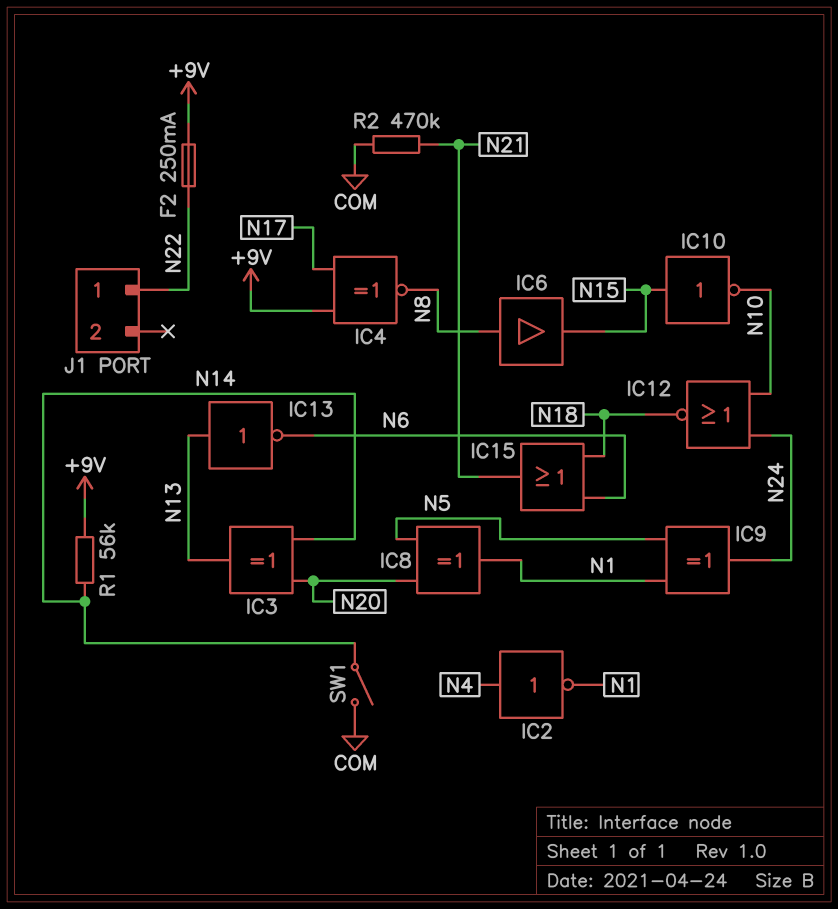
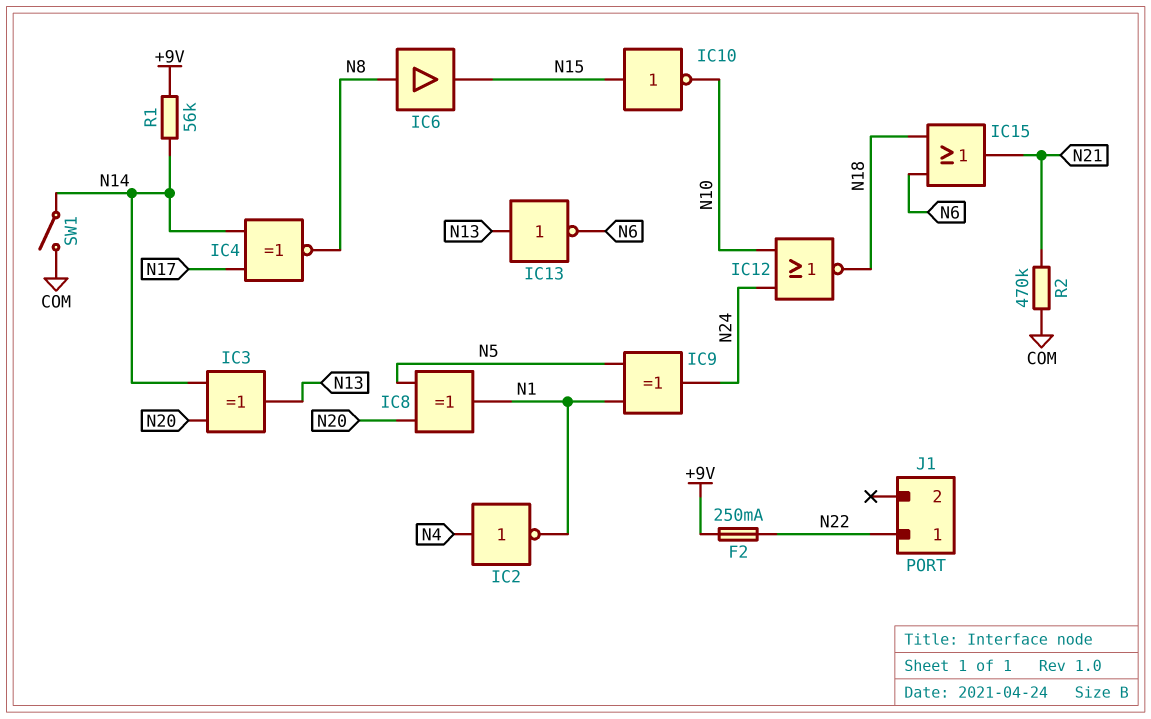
IC4: XNOR (in +9V, in N17, out N8) -> XNOR (in N14, in N17, out N8)

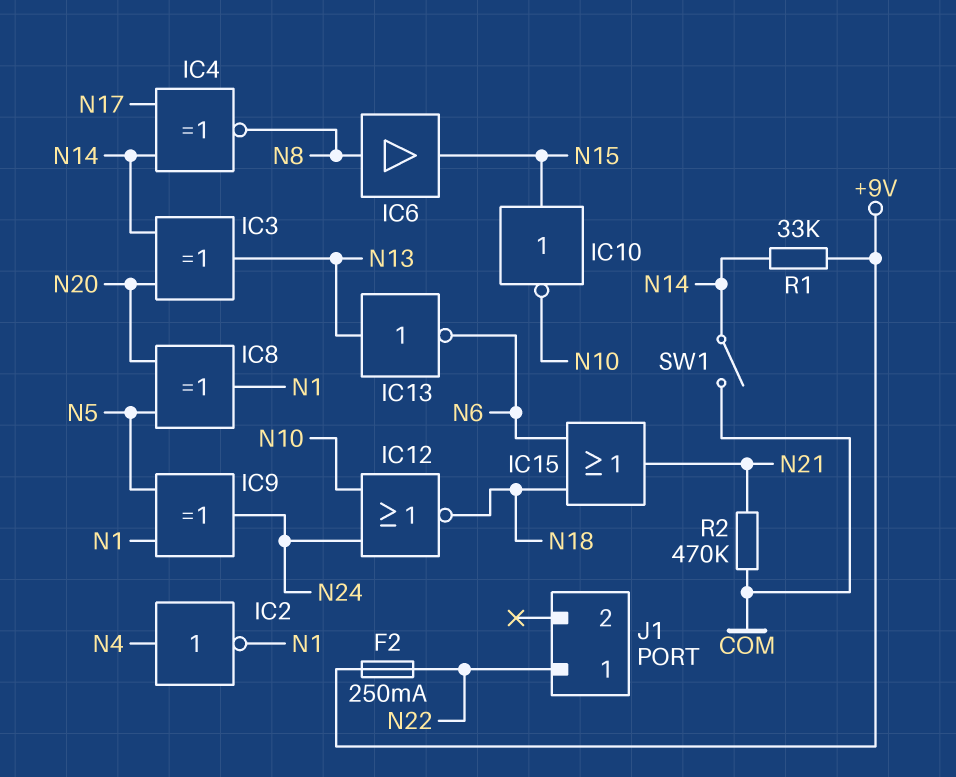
R1: 56k (+9V, N14) -> 33k (+9V, N14)

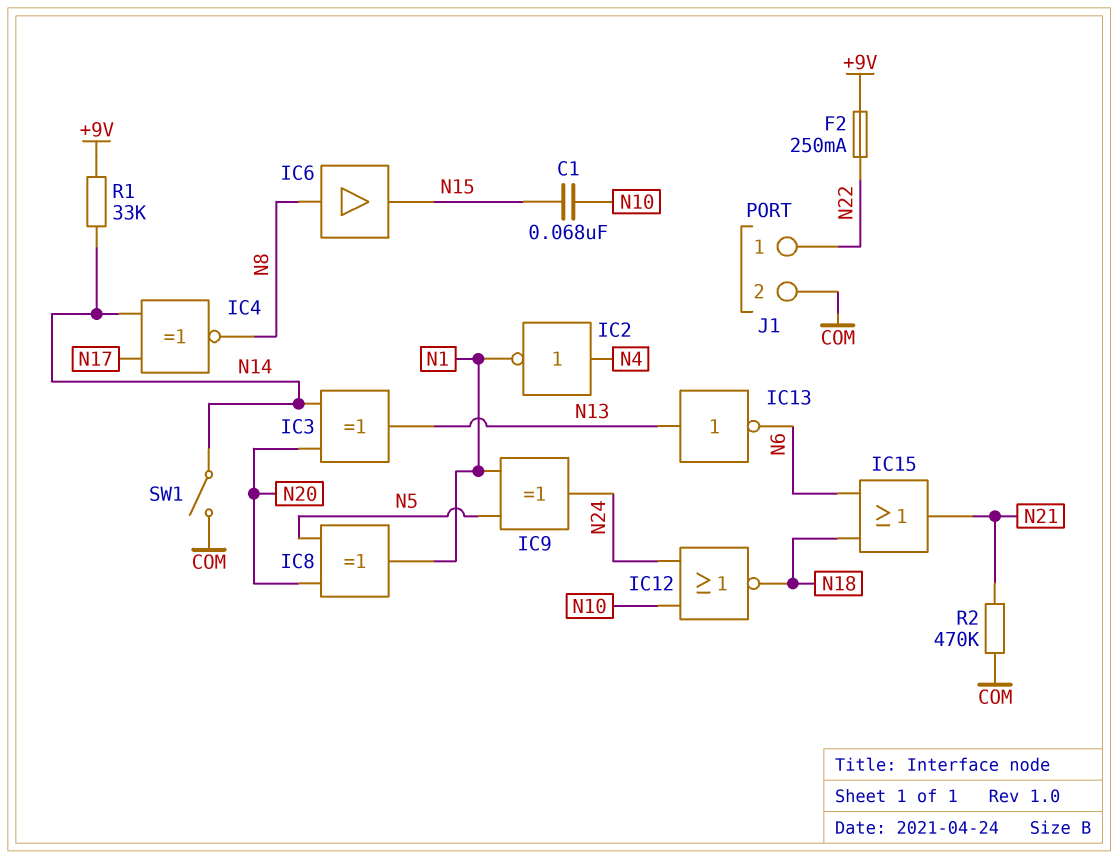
C1: none -> 68nF (N10, N15)
IC10: NOT (in N15, out N10) -> none
J1 pin 2: none -> COM

